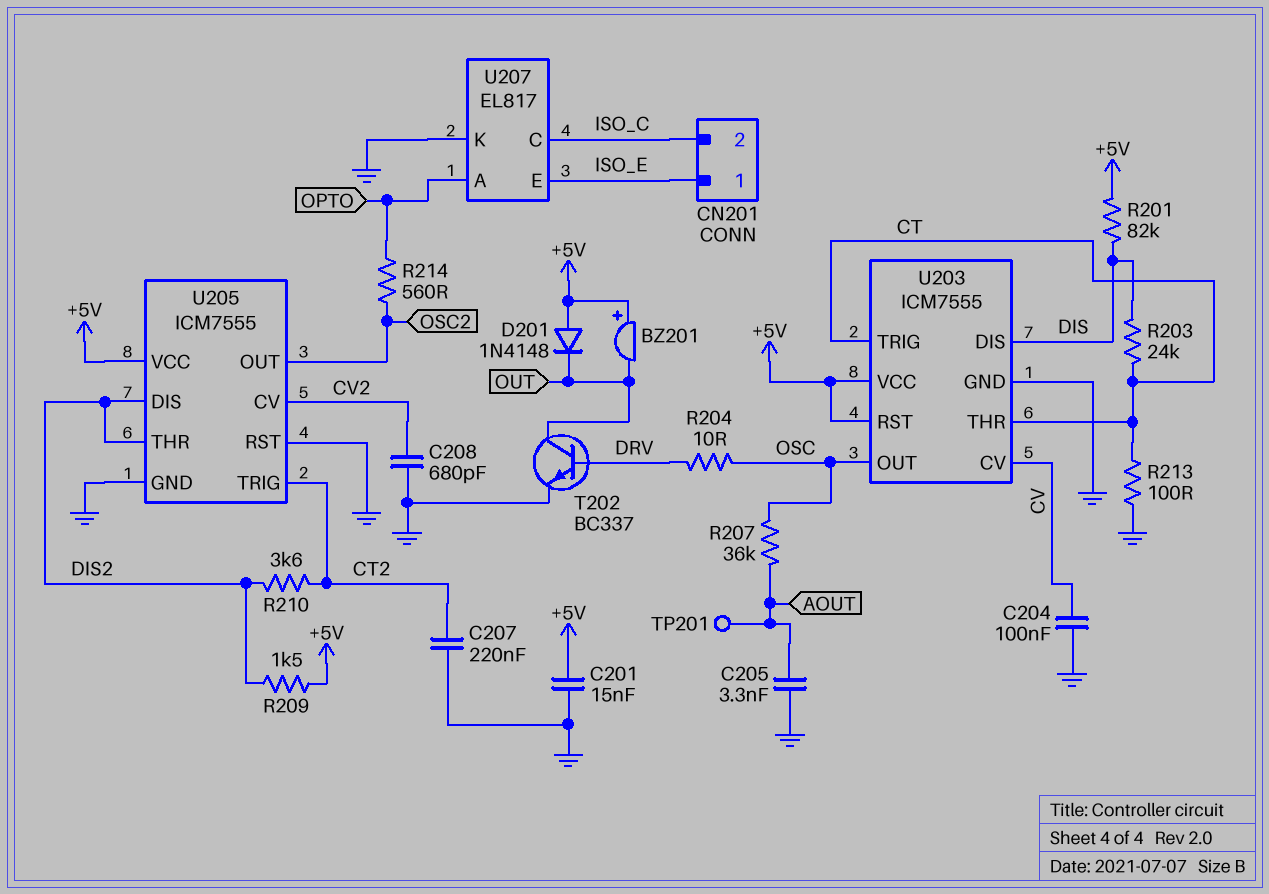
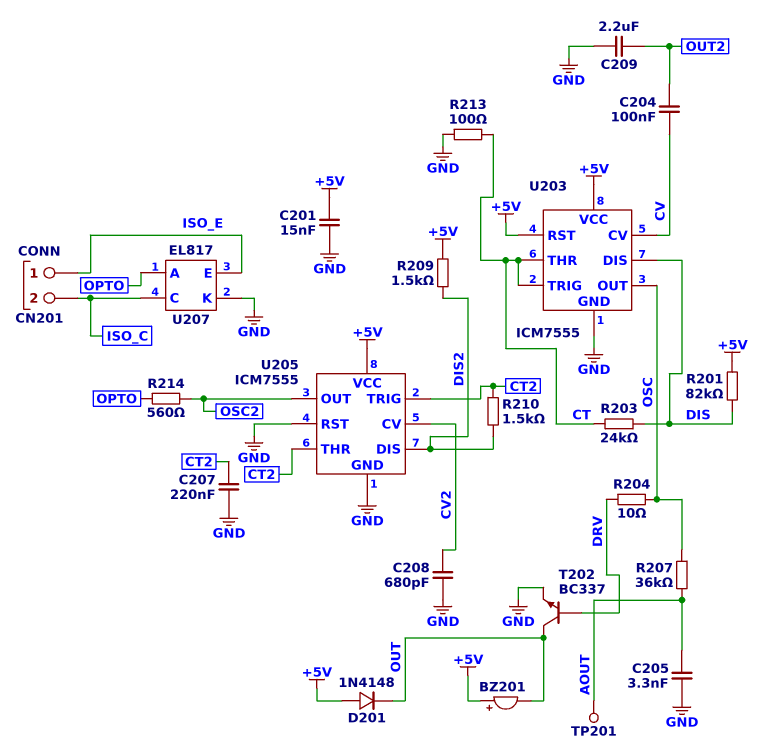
C204: 100nF (CV, GND) -> 100nF (CV, OUT2)
C209: none -> 2.2uF (GND, OUT2)
R210: 3.6k (CT2, DIS2) -> 1.5k (CT2, DIS2)
U205 pin THR: DIS2 -> CT2

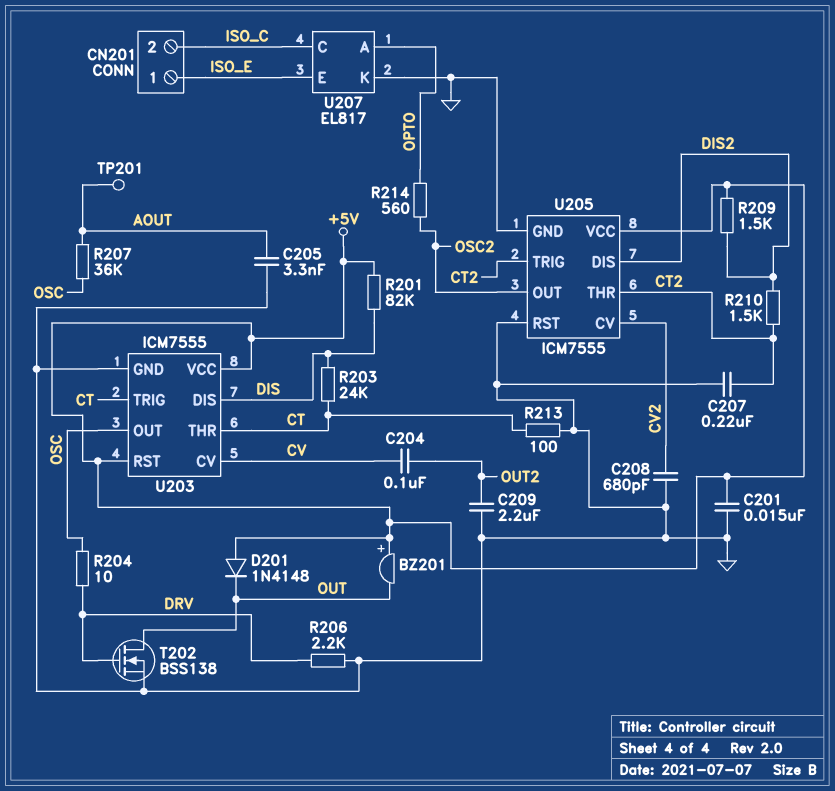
R206: none -> 2.2k (DRV, GND)
T202: NPN BC337 (B DRV, C OUT, E GND) -> NMOS BSS138 (G DRV, D OUT, S GND)

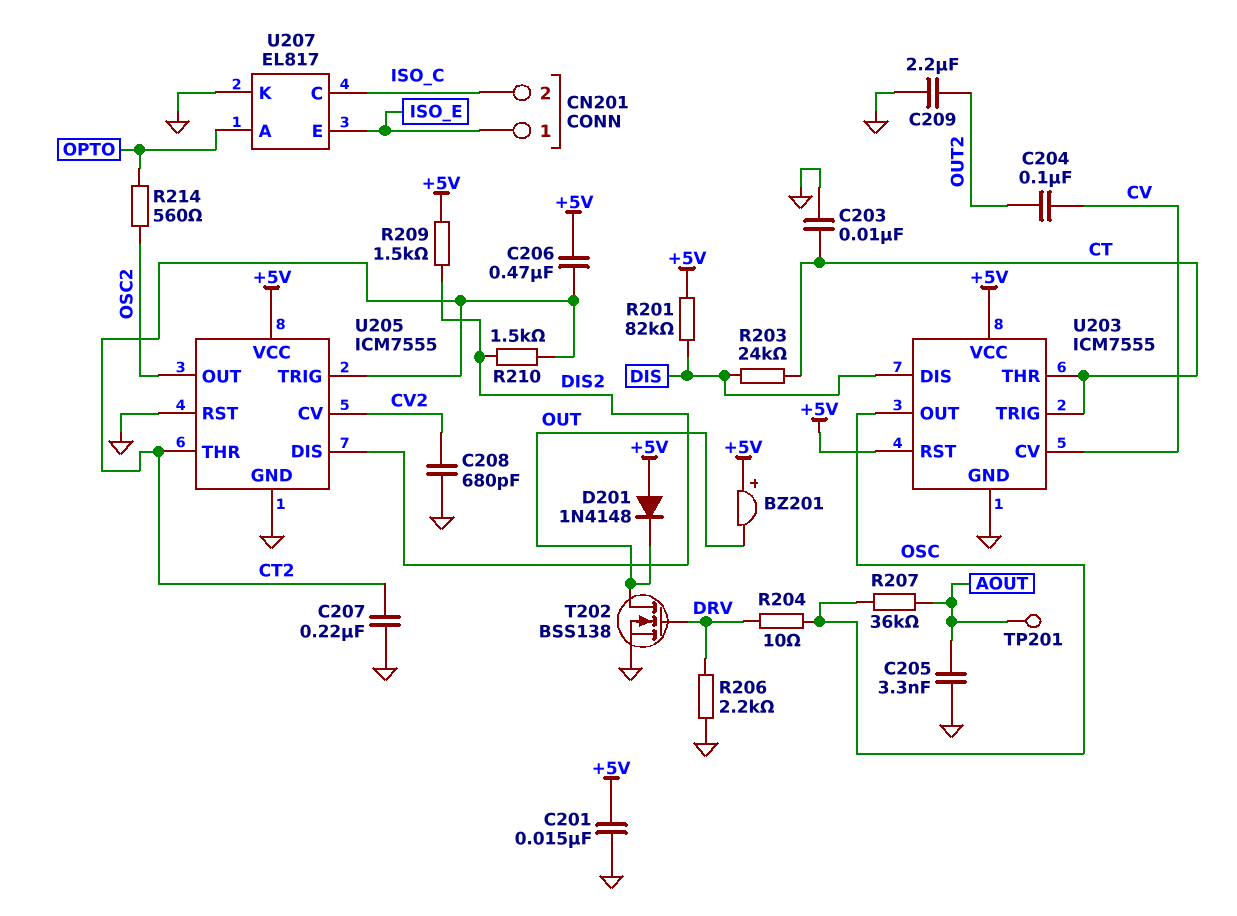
C203: none -> 10nF (CT, GND)
C206: none -> 470nF (+5V, CT2)
R213: 100 (CT, GND) -> none

